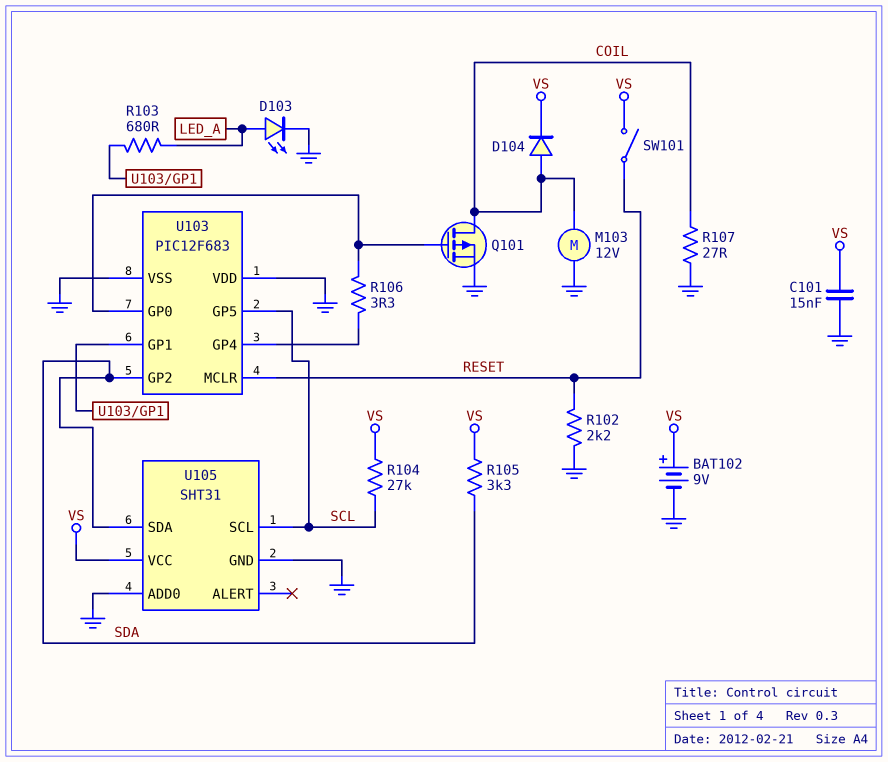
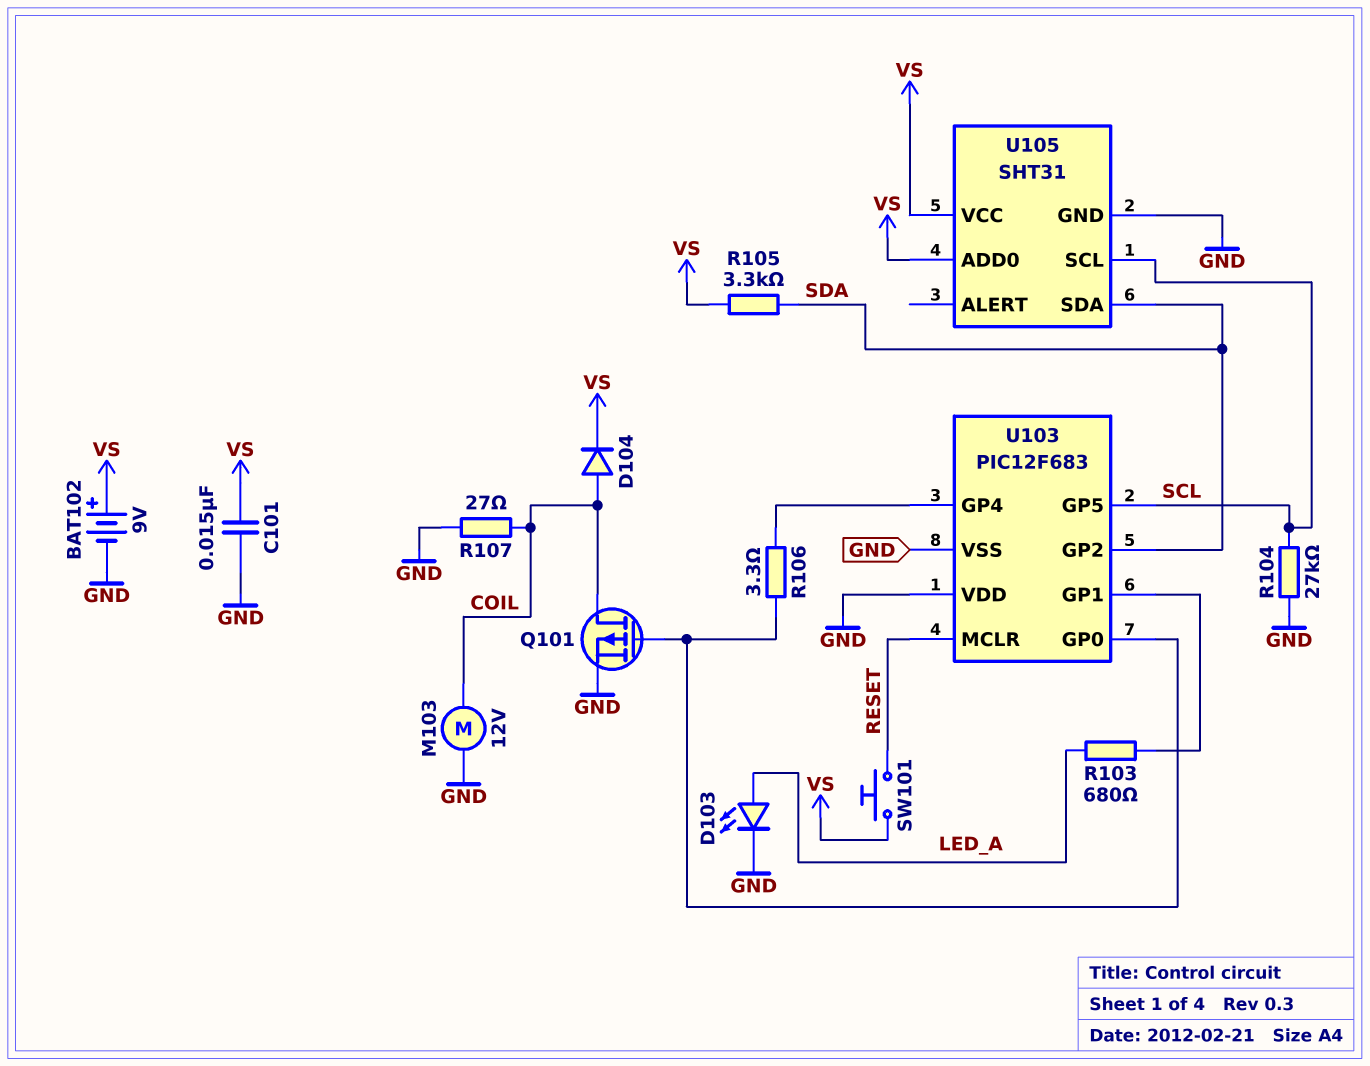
R102: 2.2k (GND, RESET) -> none
R104: 27k (SCL, VS) -> 27k (GND, SCL)
SW101: switch (RESET, VS) -> button (RESET, VS)
U105 pin ADD0: GND -> VS

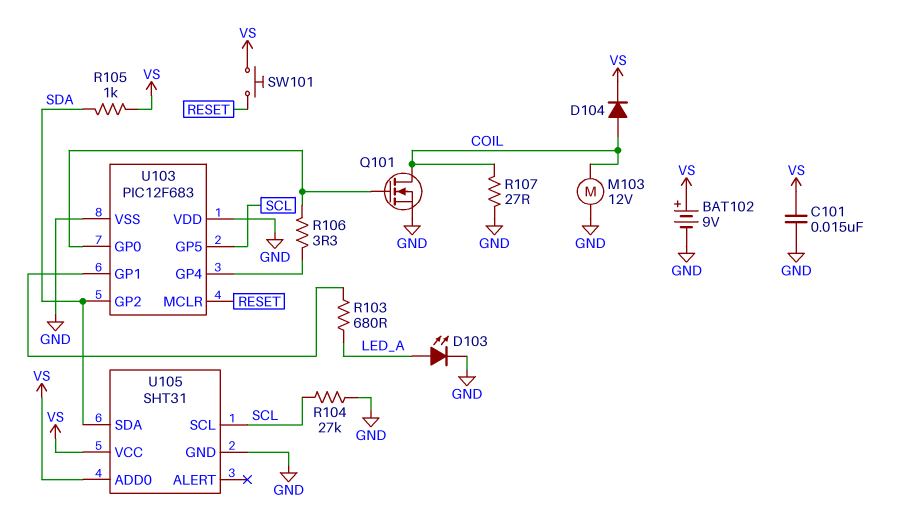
Q101: PMOS (G U103/GP0, D COIL, S GND) -> NMOS (G U103/GP0, D COIL, S GND)
R105: 3.3k (SDA, VS) -> 1k (SDA, VS)

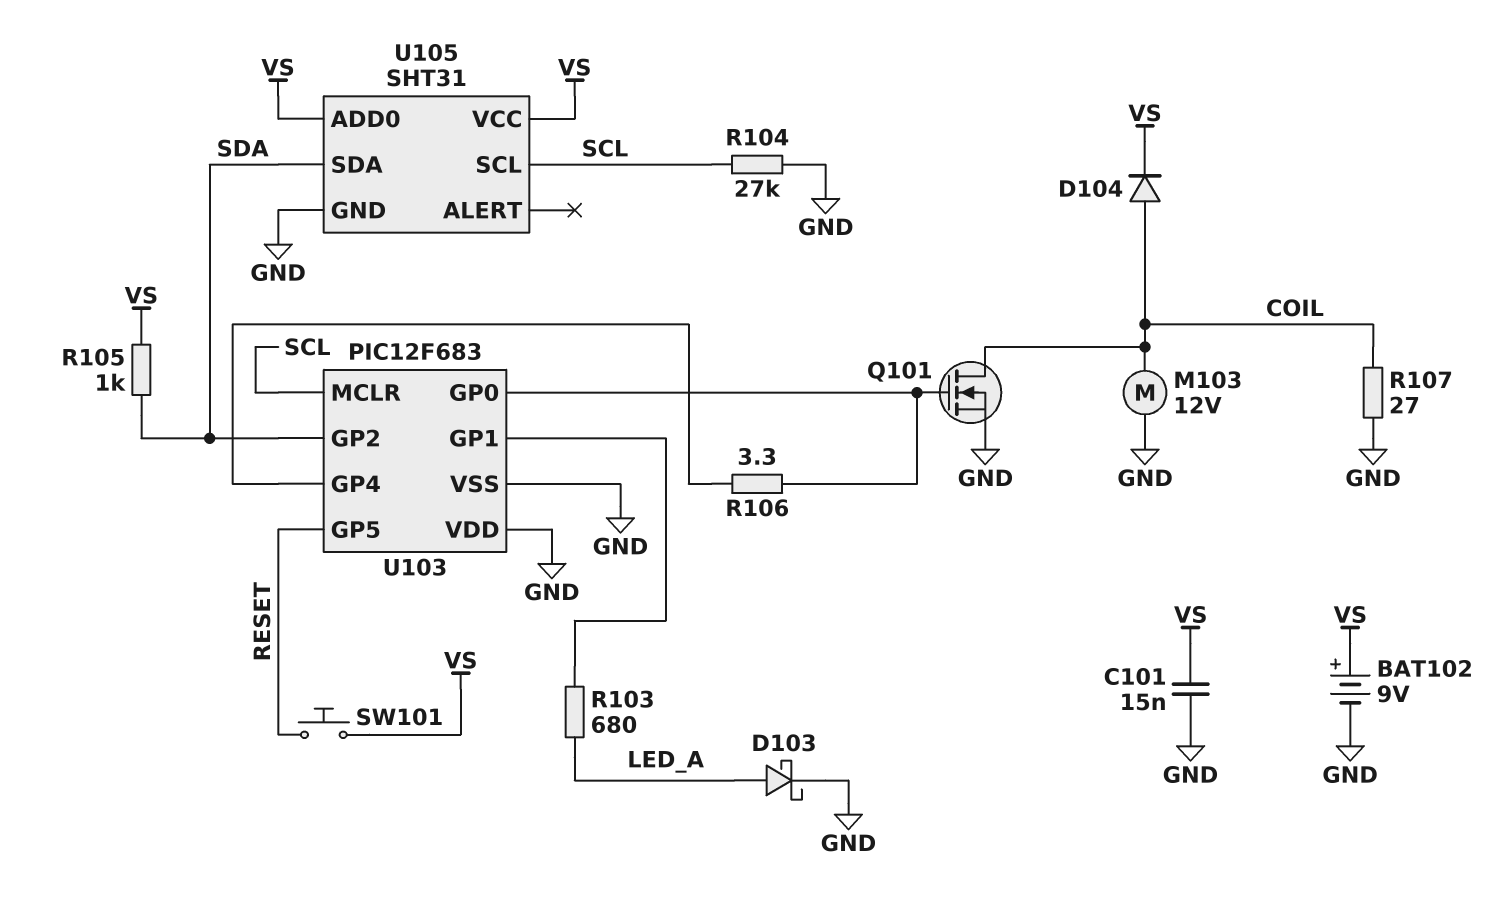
D103: LED (A LED_A, K GND) -> schottky (A LED_A, K GND)
U103 pin GP5: SCL -> RESET
U103 pin MCLR: RESET -> SCL

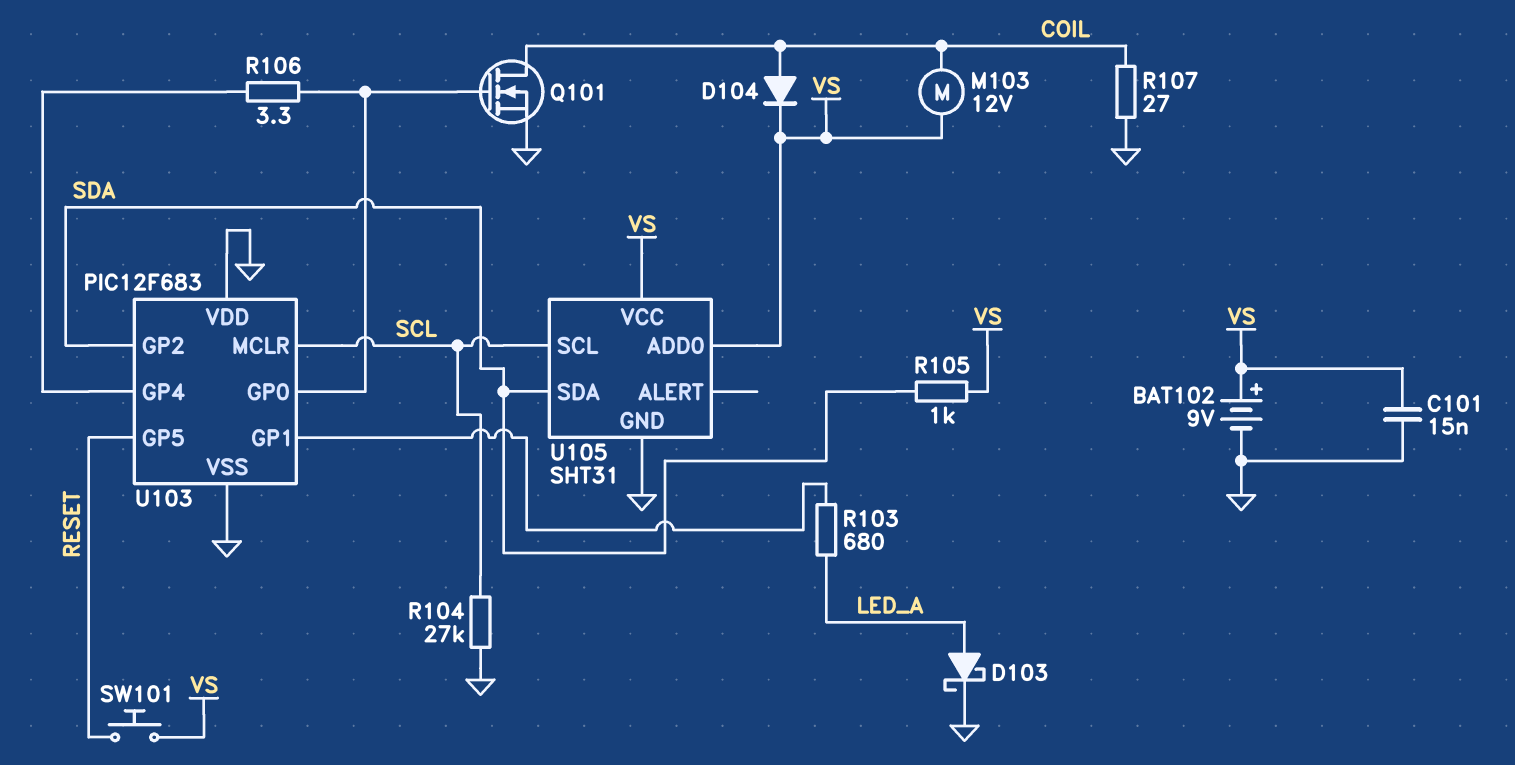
M103: motor 12V (COIL, GND) -> motor 12V (COIL, VS)

